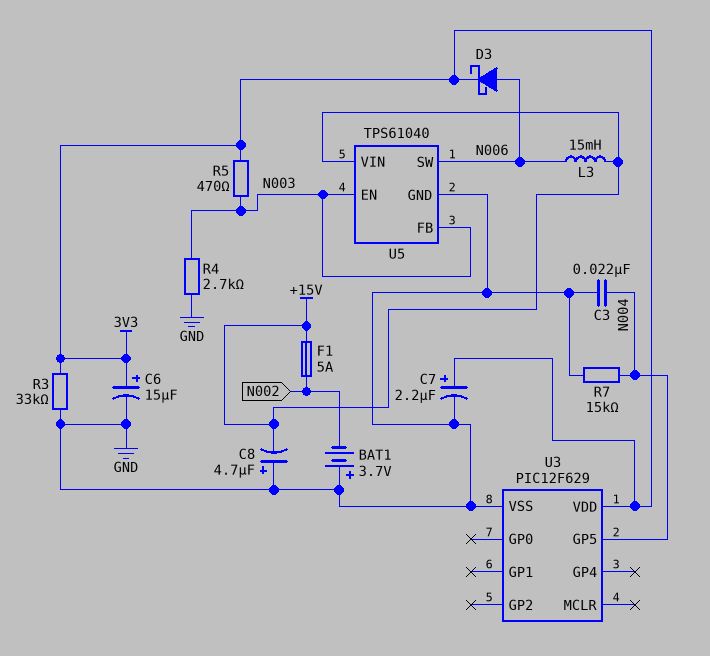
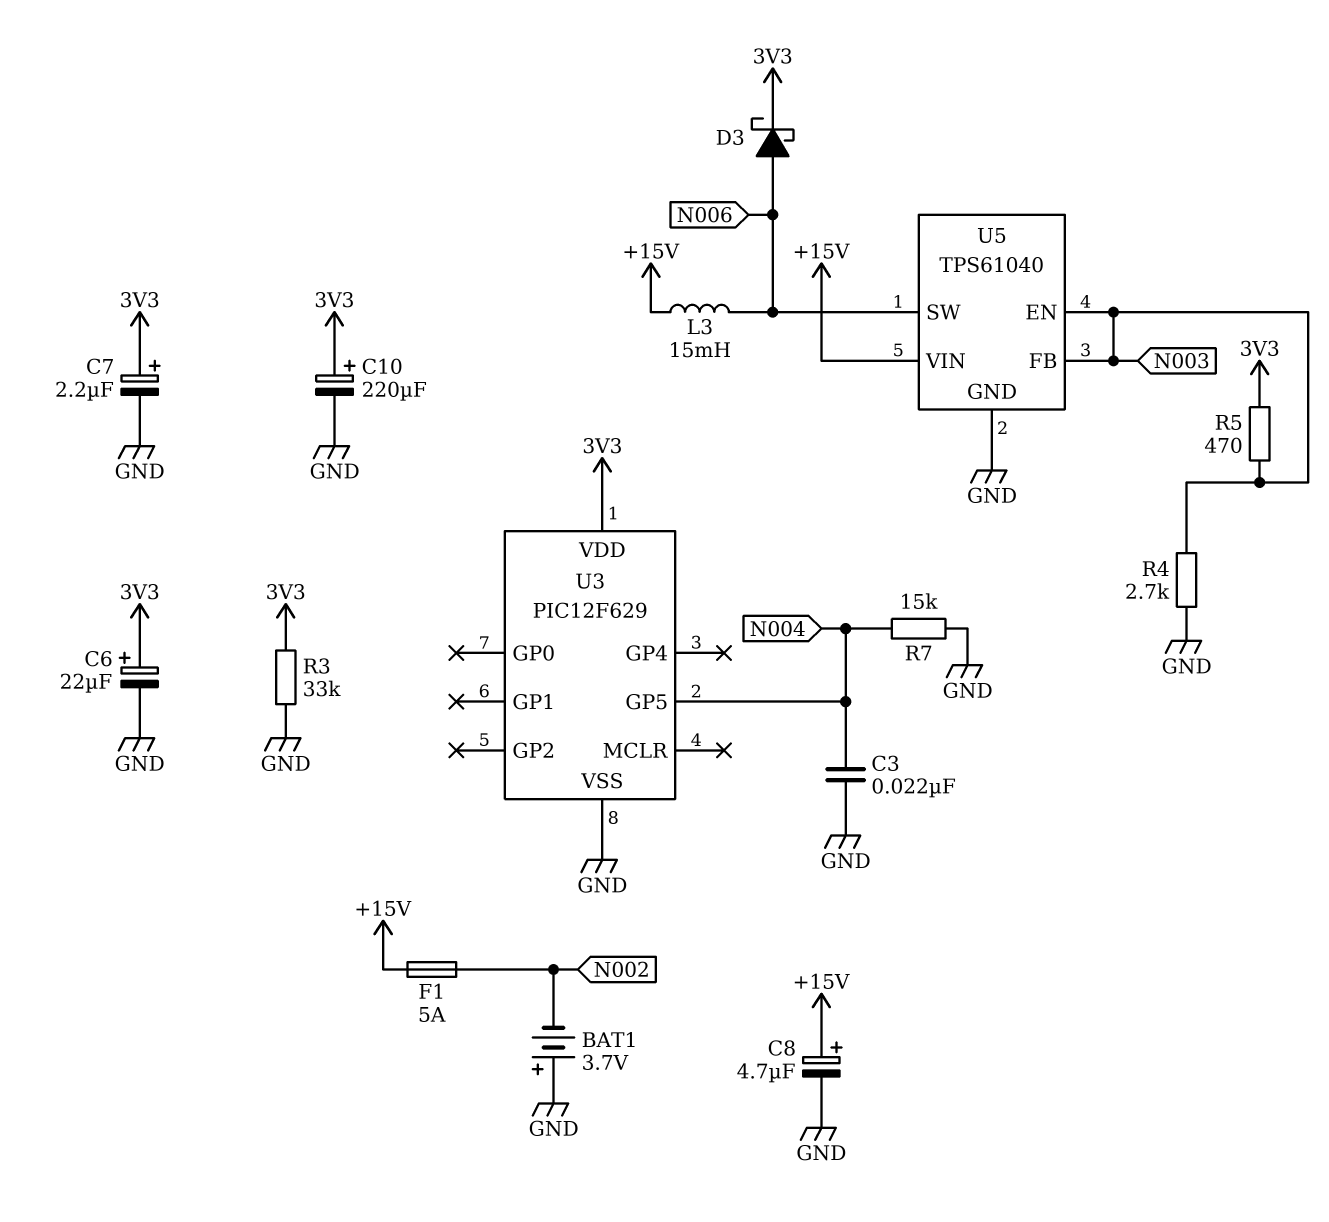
C6: 15uF (plus 3V3, minus GND) -> 22uF (plus 3V3, minus GND)
C8: 4.7uF (plus GND, minus +15V) -> 4.7uF (plus +15V, minus GND)
C10: none -> 220uF (plus 3V3, minus GND)

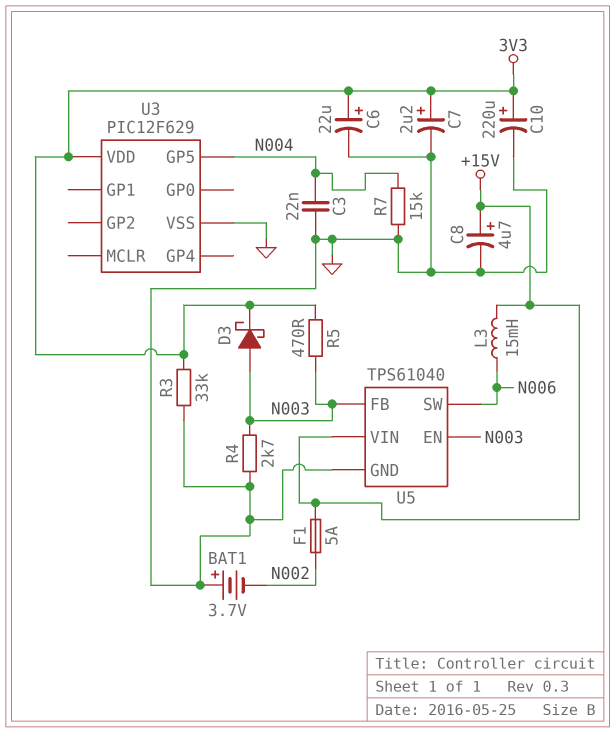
D3: schottky (A N006, K 3V3) -> schottky (A N003, K 3V3)

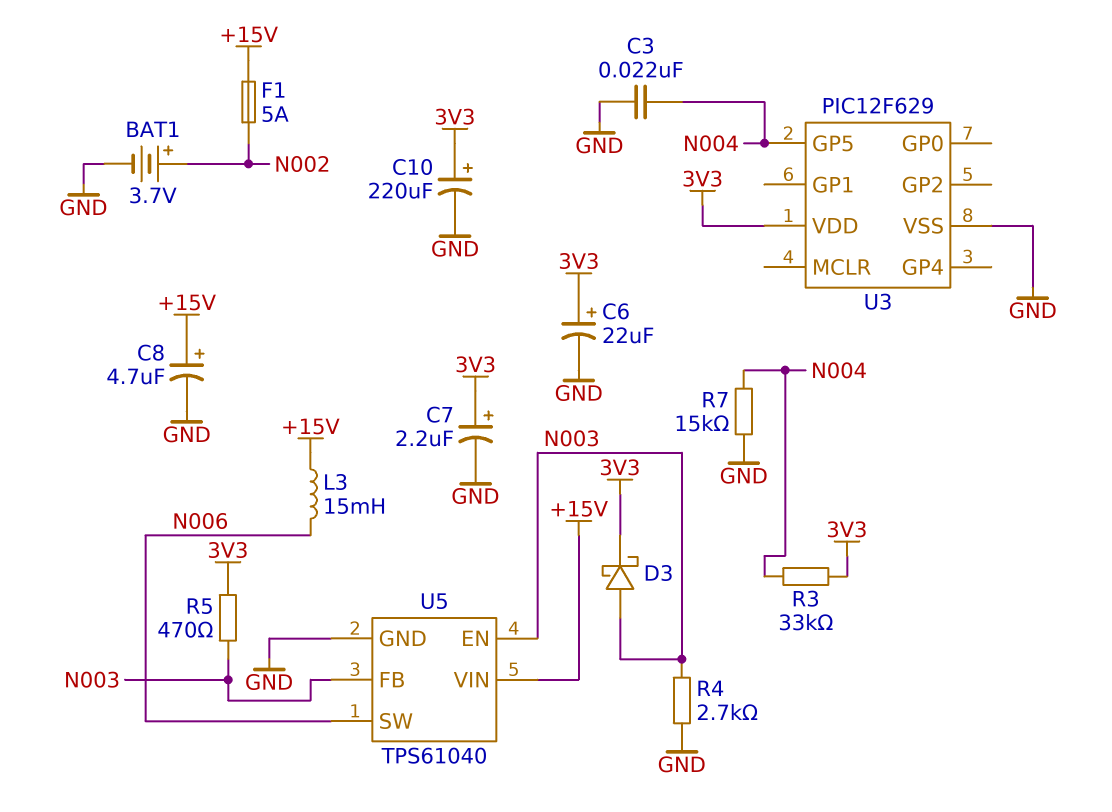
BAT1: 3.7V (plus GND, minus N002) -> 3.7V (plus N002, minus GND)
R3: 33k (3V3, GND) -> 33k (3V3, N004)

